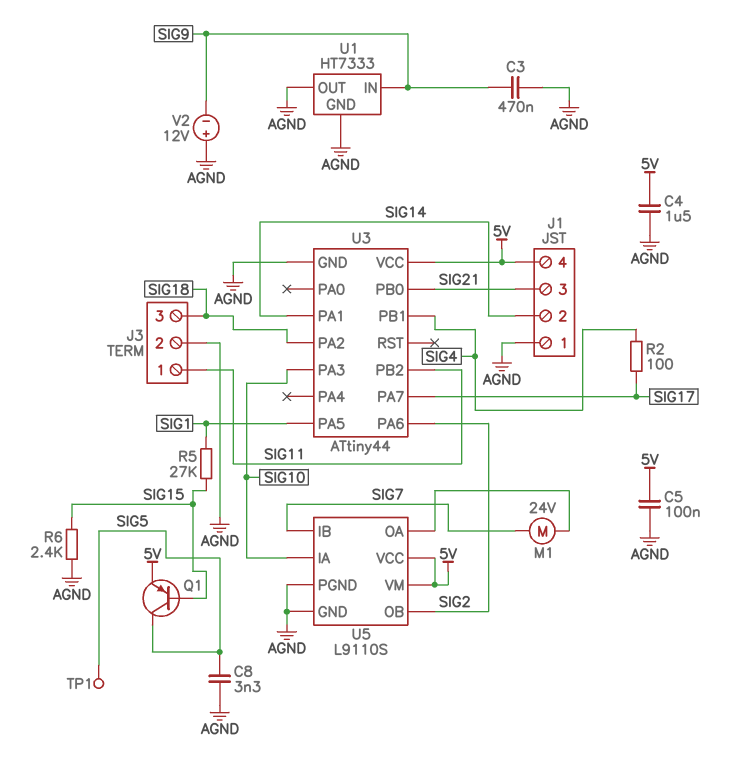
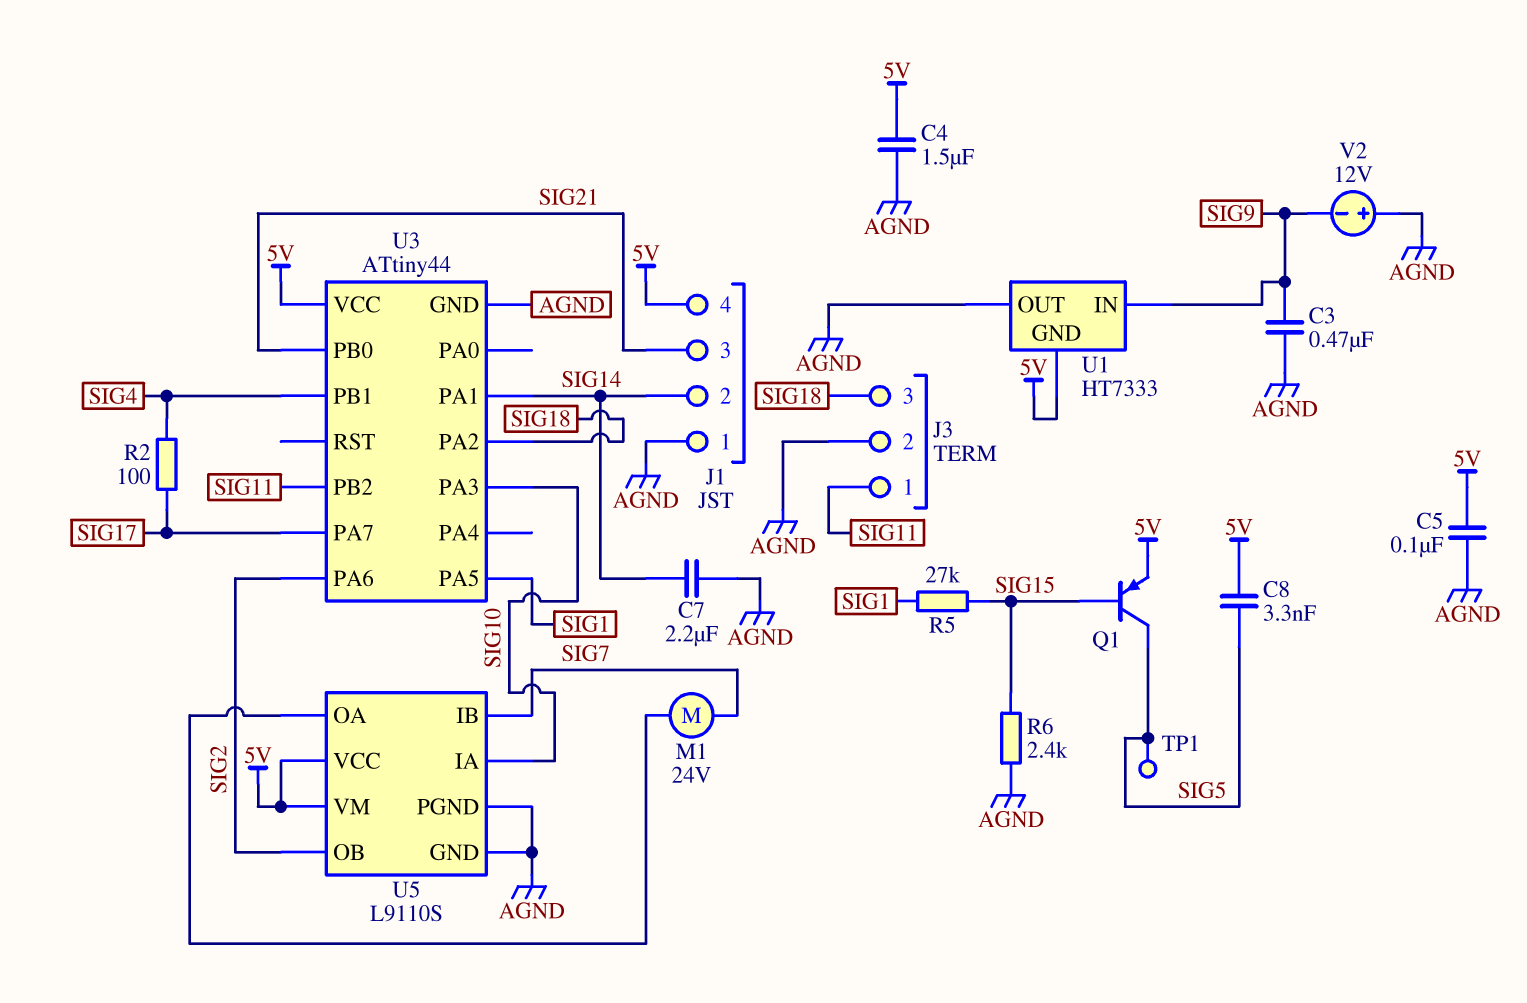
C7: none -> 2.2uF (AGND, SIG14)
C8: 3.3nF (AGND, SIG5) -> 3.3nF (5V, SIG5)
U1 pin GND: AGND -> 5V

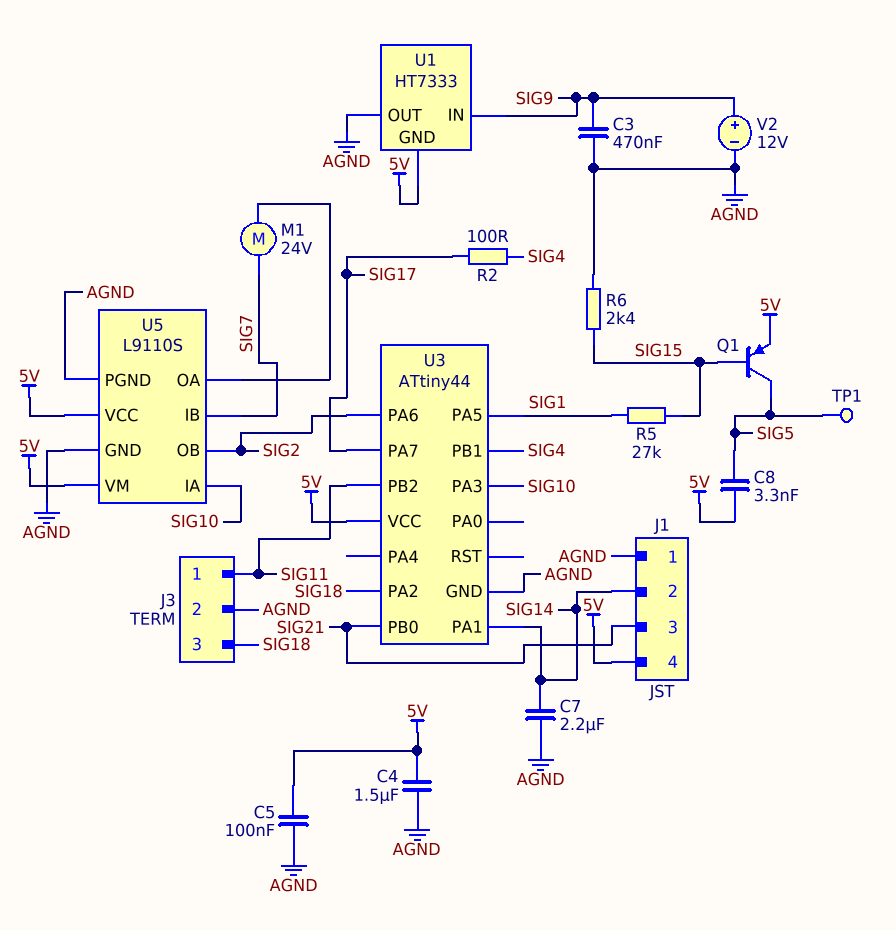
V2: 12V (plus AGND, minus SIG9) -> 12V (plus SIG9, minus AGND)

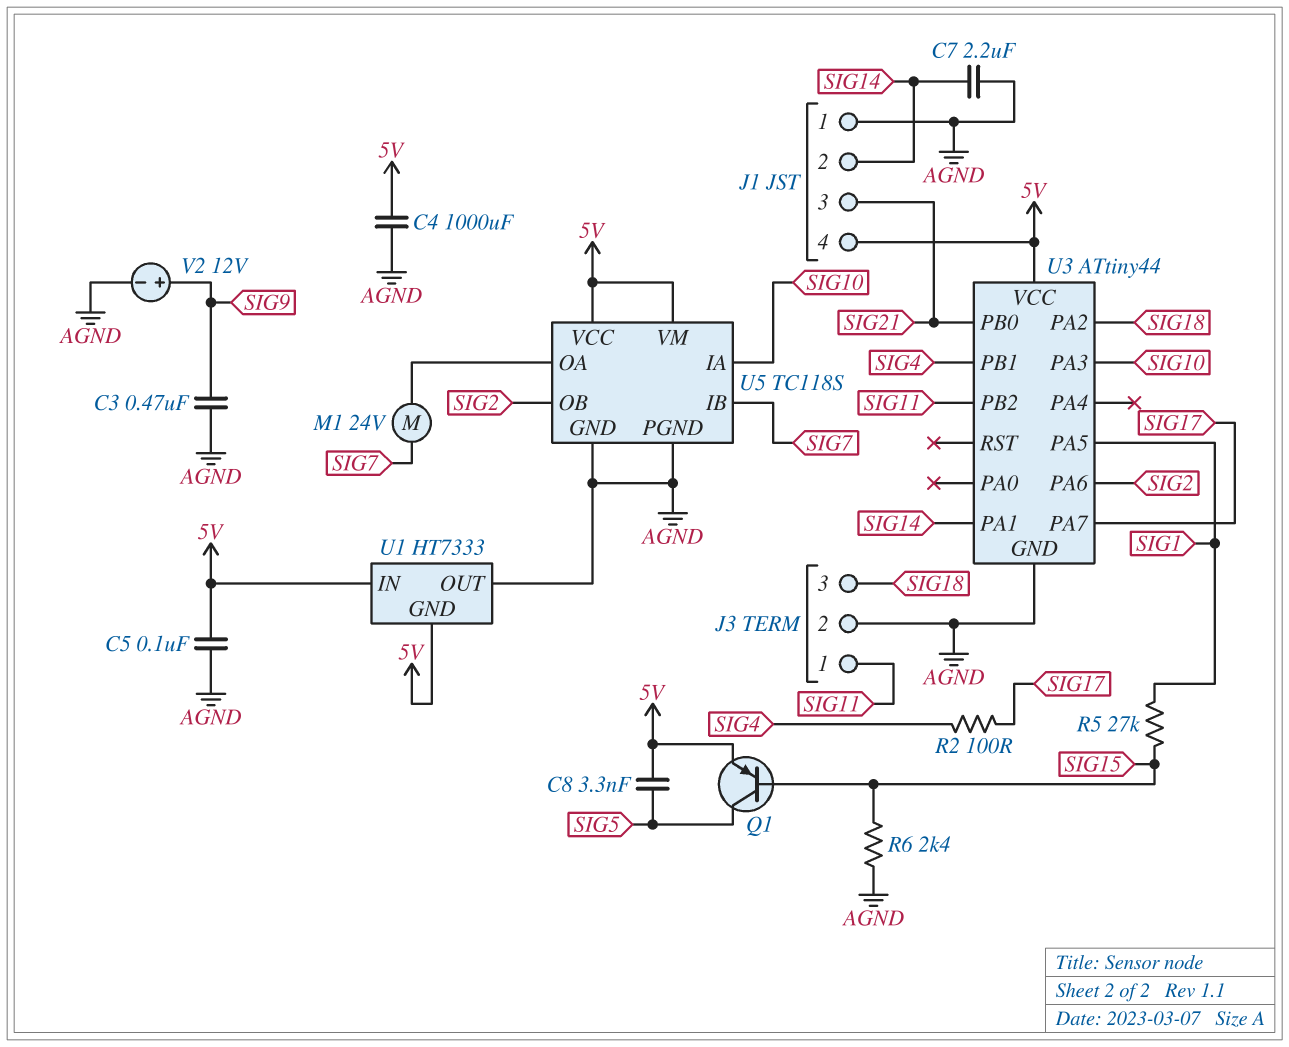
C4: 1.5uF (5V, AGND) -> 1000uF (5V, AGND)
TP1: test point (SIG5) -> none
U1 pin IN: SIG9 -> 5V
U5: L9110S -> TC118S

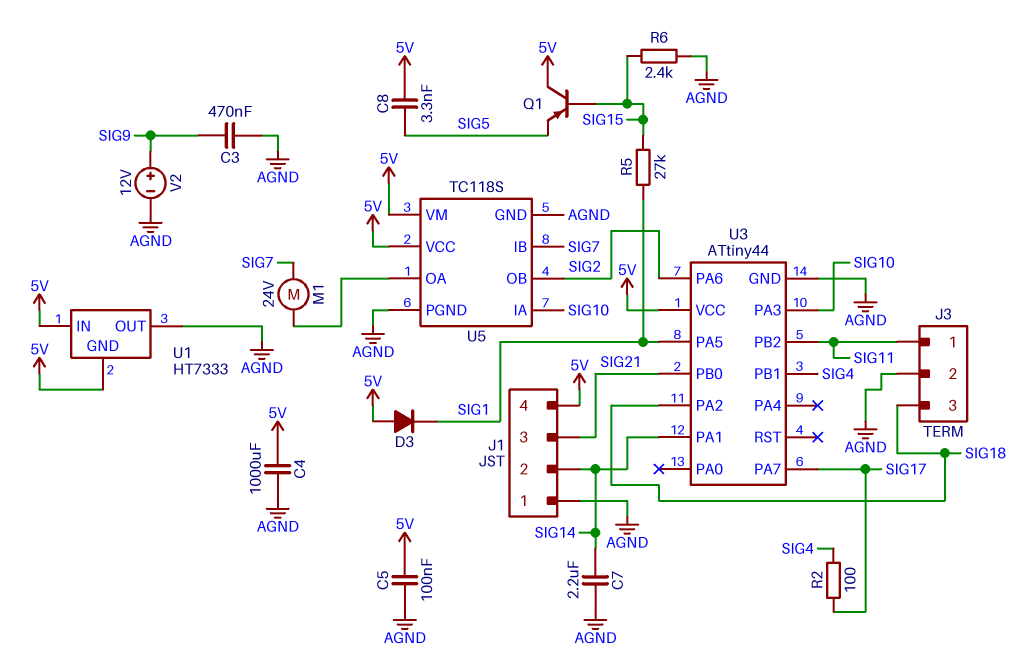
D3: none -> diode (A 5V, K SIG1)
Q1: PNP (B SIG15, C SIG5, E 5V) -> PNP (B SIG15, C 5V, E SIG5)

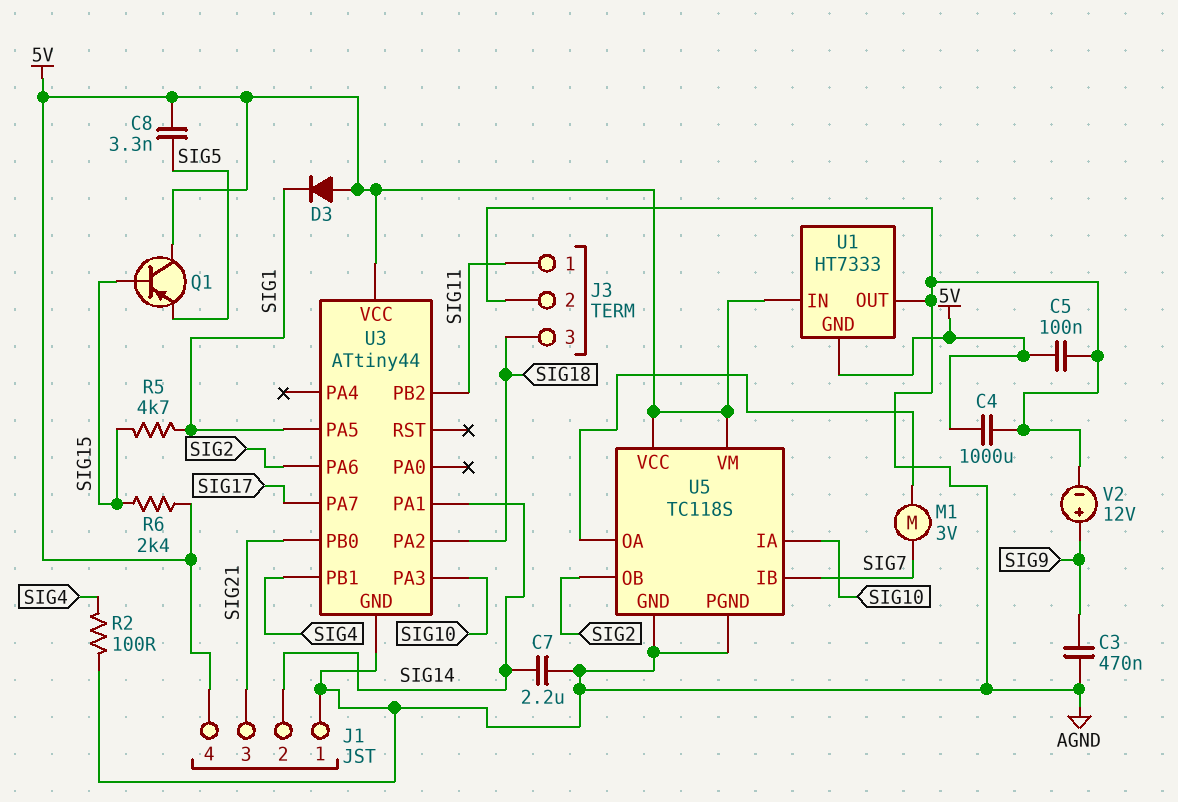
M1: motor 24V (SIG7, U5/OA) -> motor 3V (SIG7, U5/OA)
R2: 100 (SIG4, SIG17) -> 100 (AGND, SIG4)
R5: 27k (SIG1, SIG15) -> 4.7k (SIG1, SIG15)
R6: 2.4k (AGND, SIG15) -> 2.4k (5V, SIG15)

